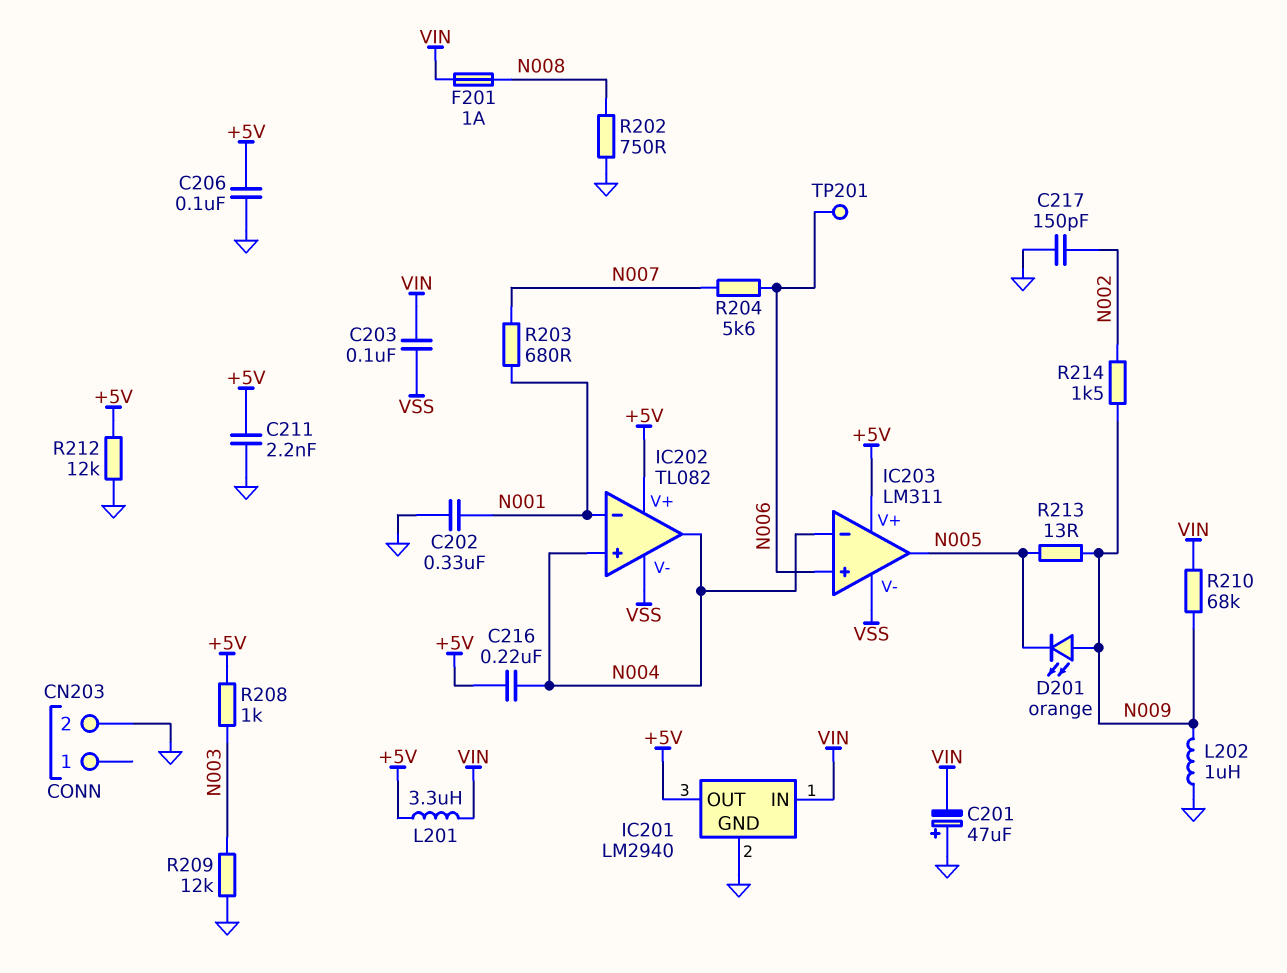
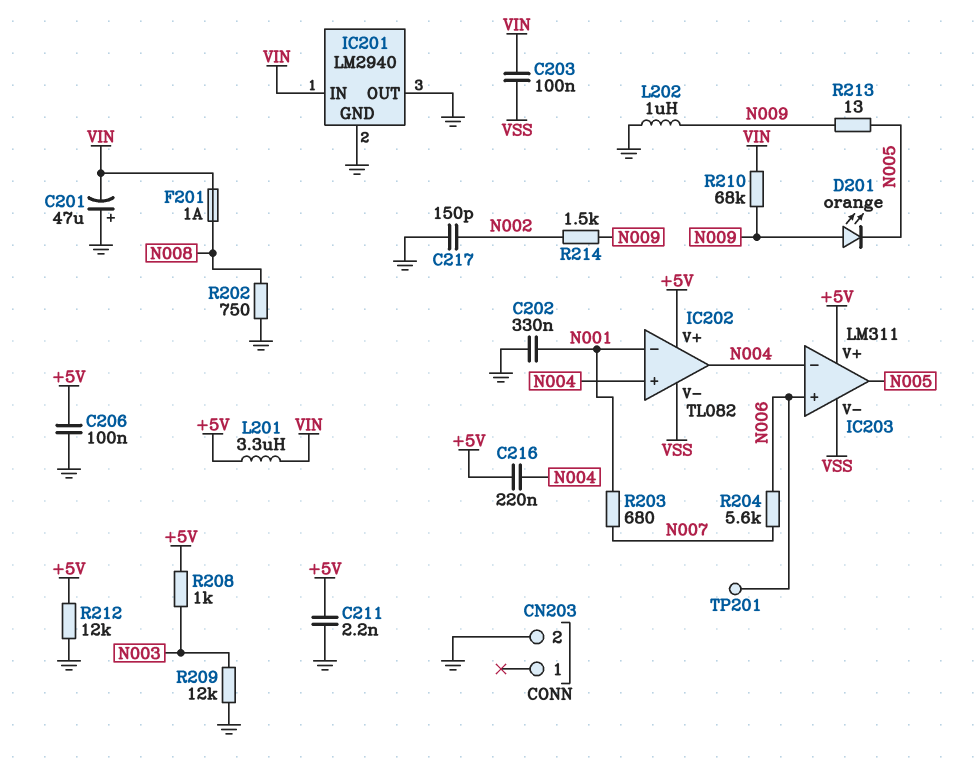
IC201 pin OUT: +5V -> GND

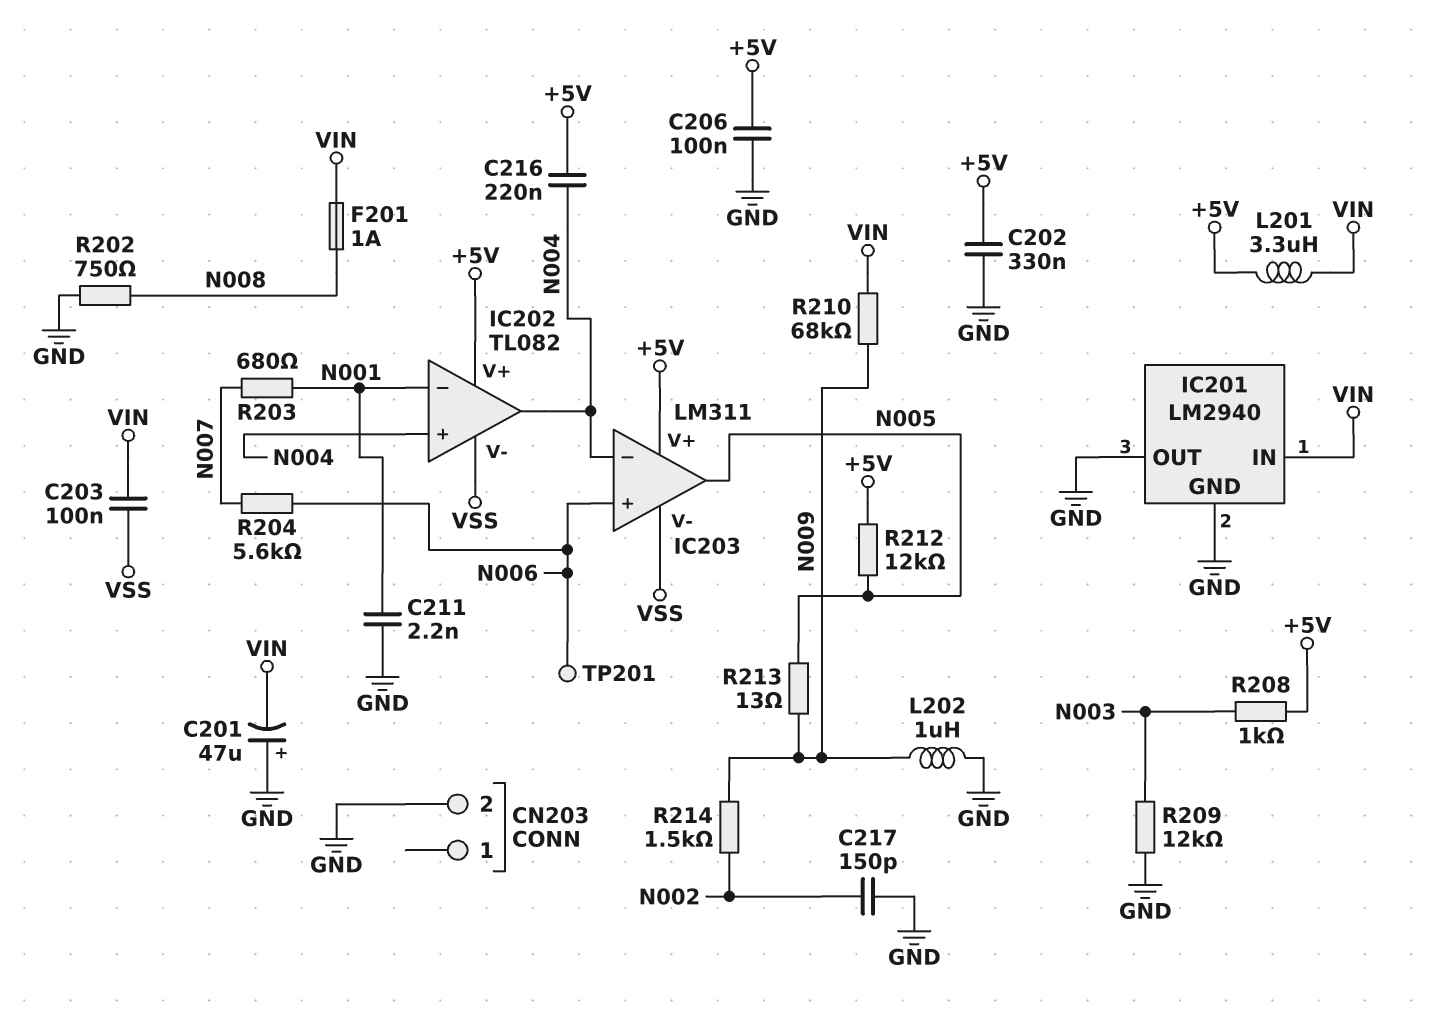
C202: 330nF (GND, N001) -> 330nF (+5V, GND)
C211: 2.2nF (+5V, GND) -> 2.2nF (GND, N001)
D201: LED orange (A N009, K N005) -> none
R212: 12k (+5V, GND) -> 12k (+5V, N005)

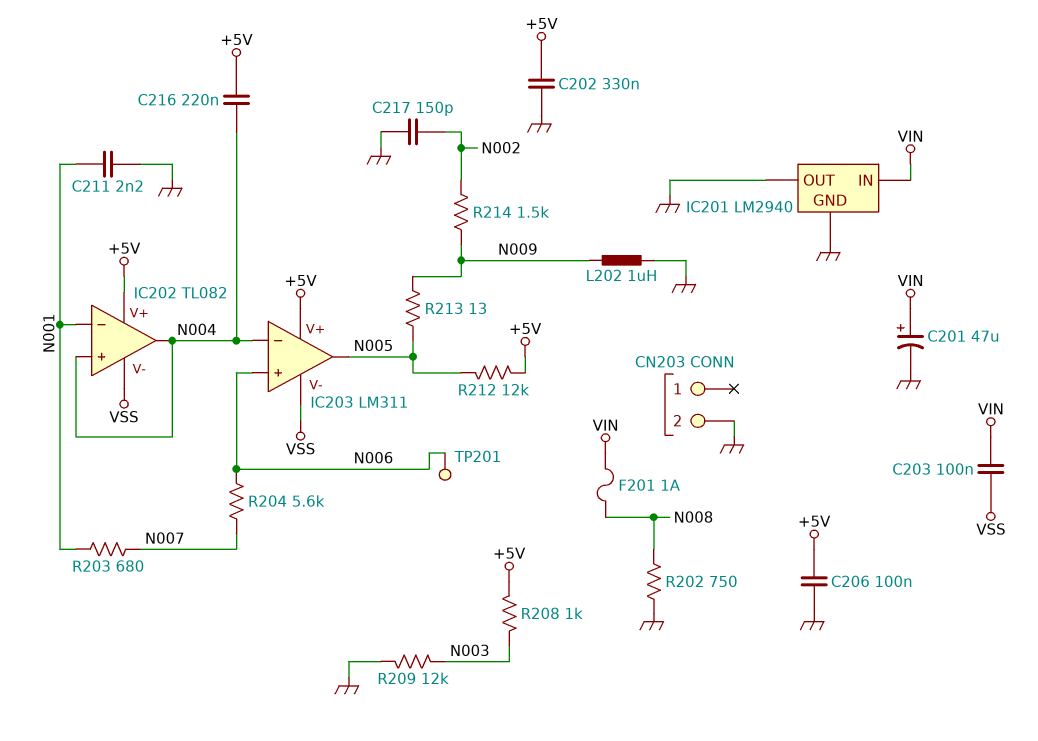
C201: 47uF (plus GND, minus VIN) -> 47uF (plus VIN, minus GND)
L201: 3.3uH (+5V, VIN) -> none
R210: 68k (N009, VIN) -> none

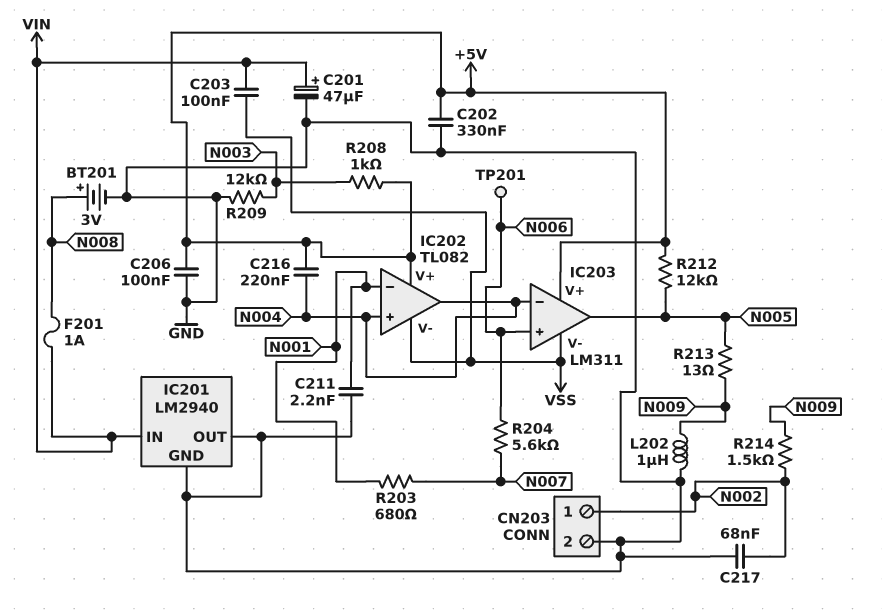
BT201: none -> 3V (plus N008, minus GND)
C217: 150pF (GND, N002) -> 68nF (GND, N002)
CN203 pin 1: none -> N002
R202: 750 (GND, N008) -> none

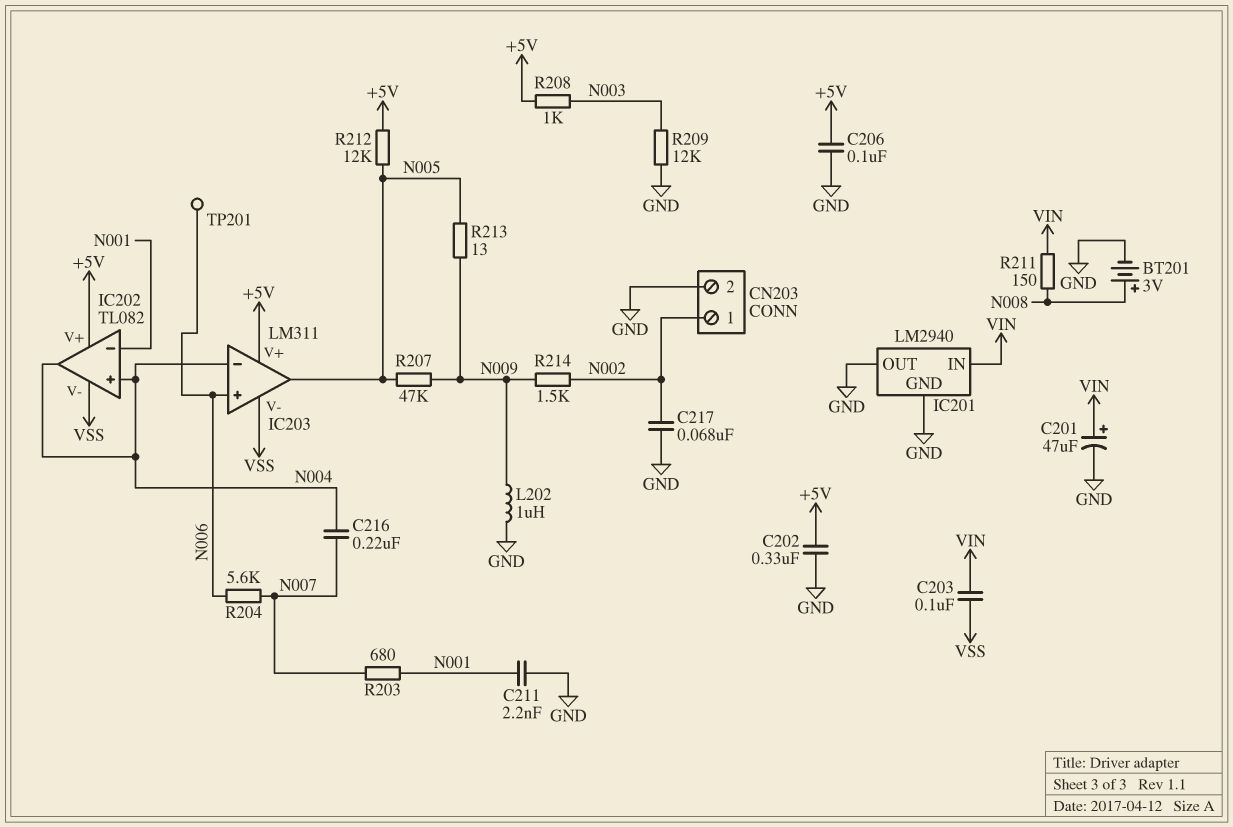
C216: 220nF (+5V, N004) -> 220nF (N004, N007)
F201: 1A (N008, VIN) -> none
R207: none -> 47k (N005, N009)
R211: none -> 150 (N008, VIN)

